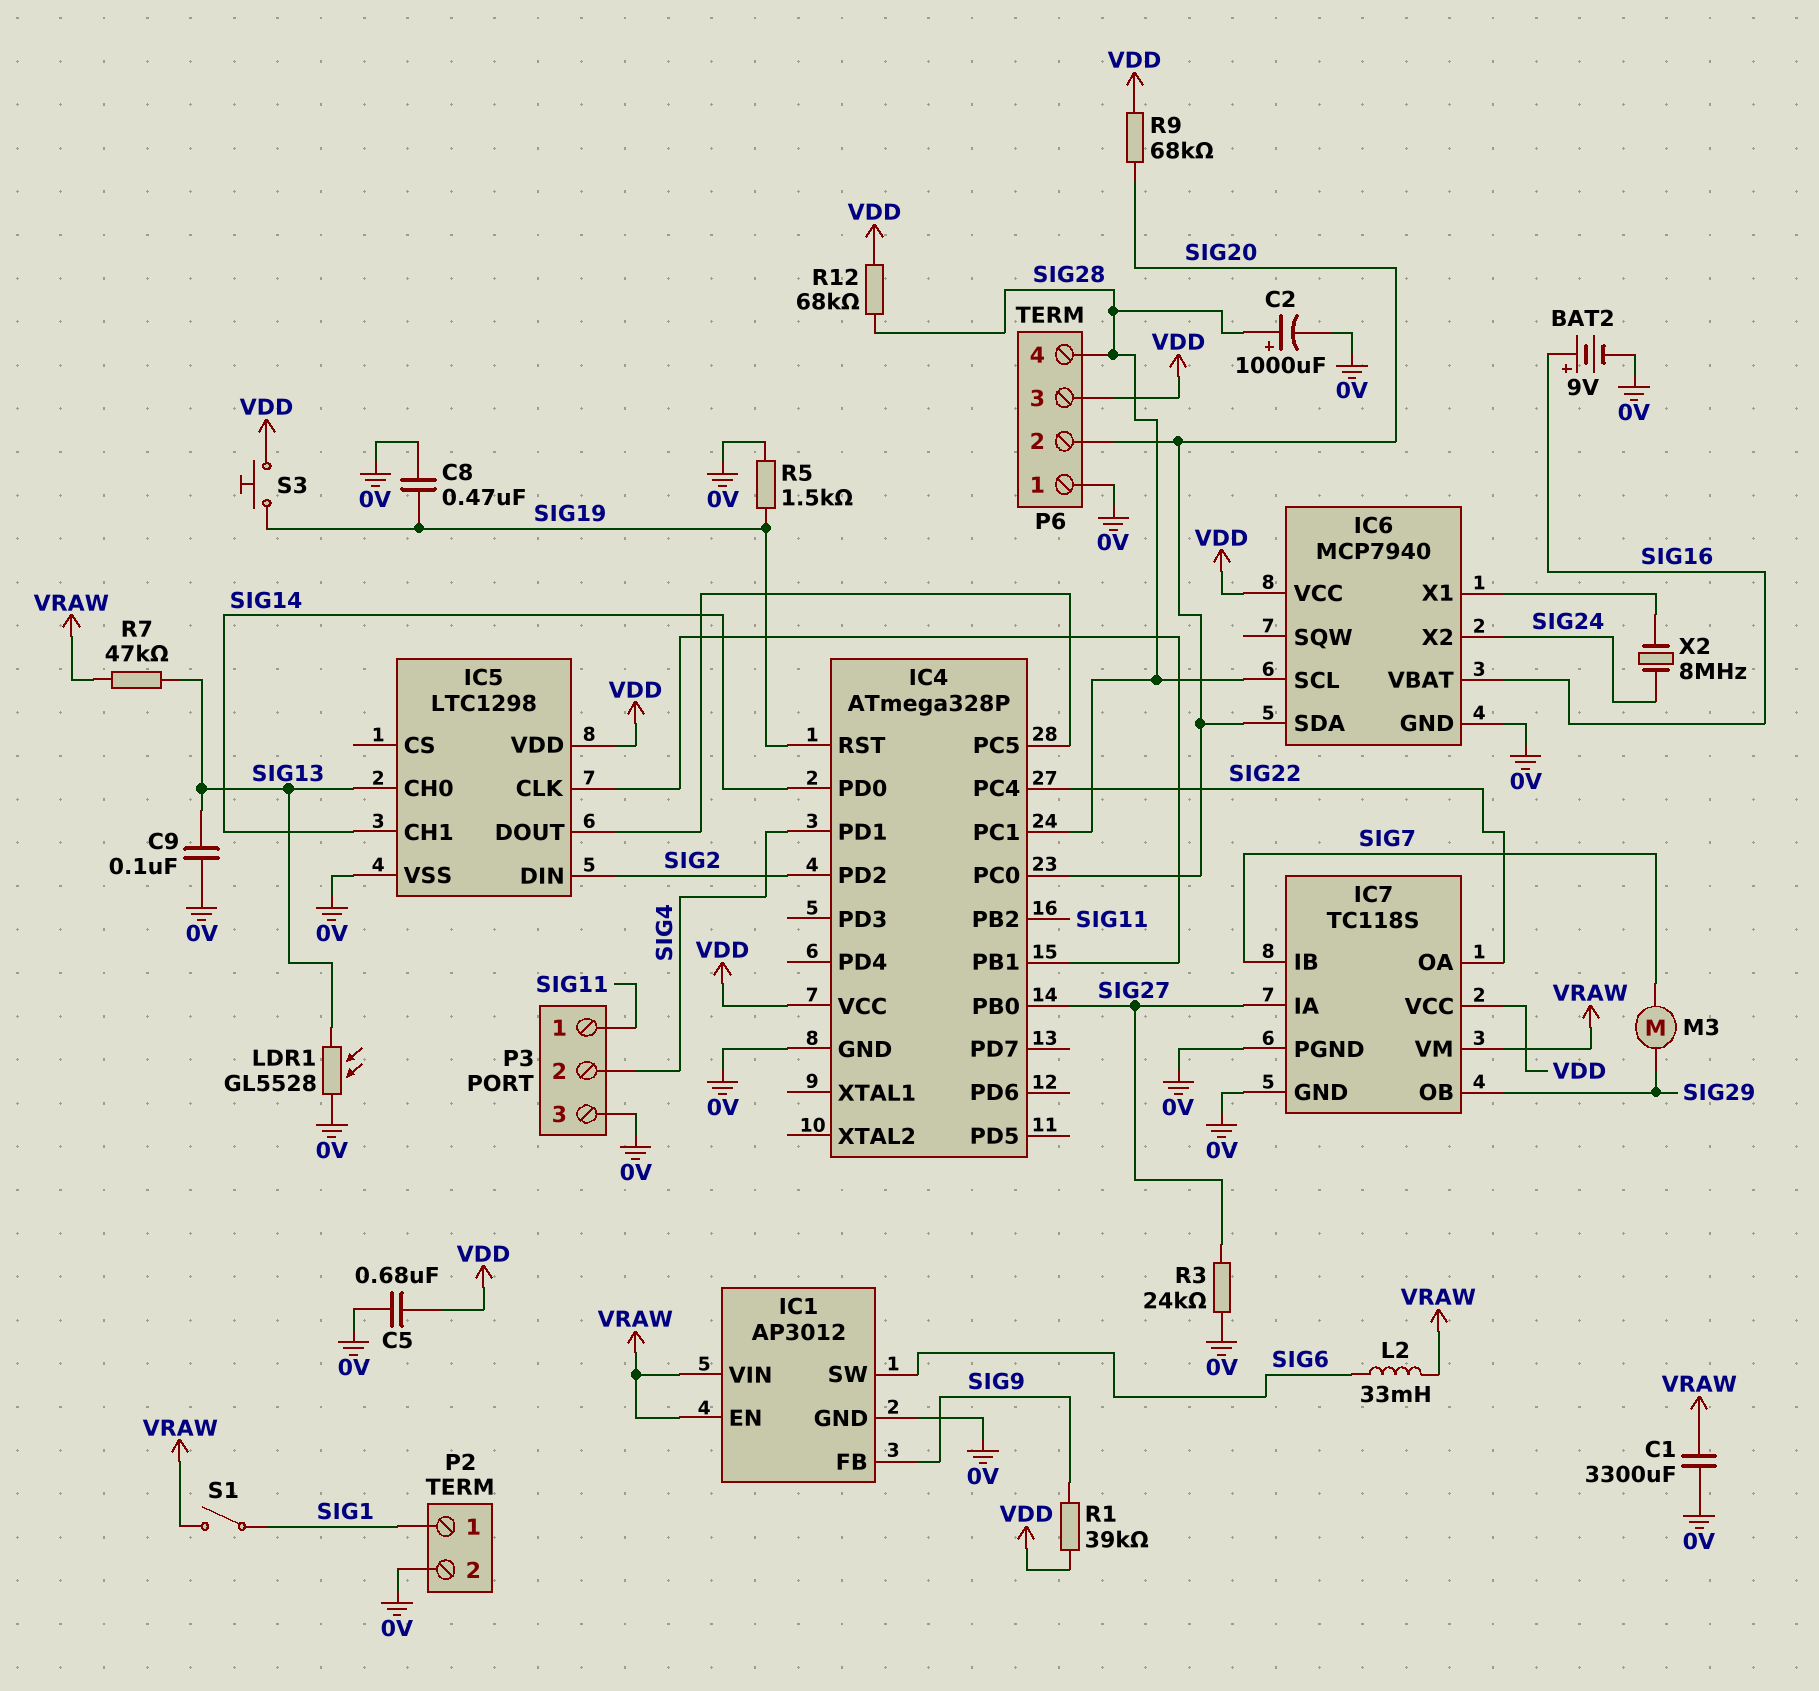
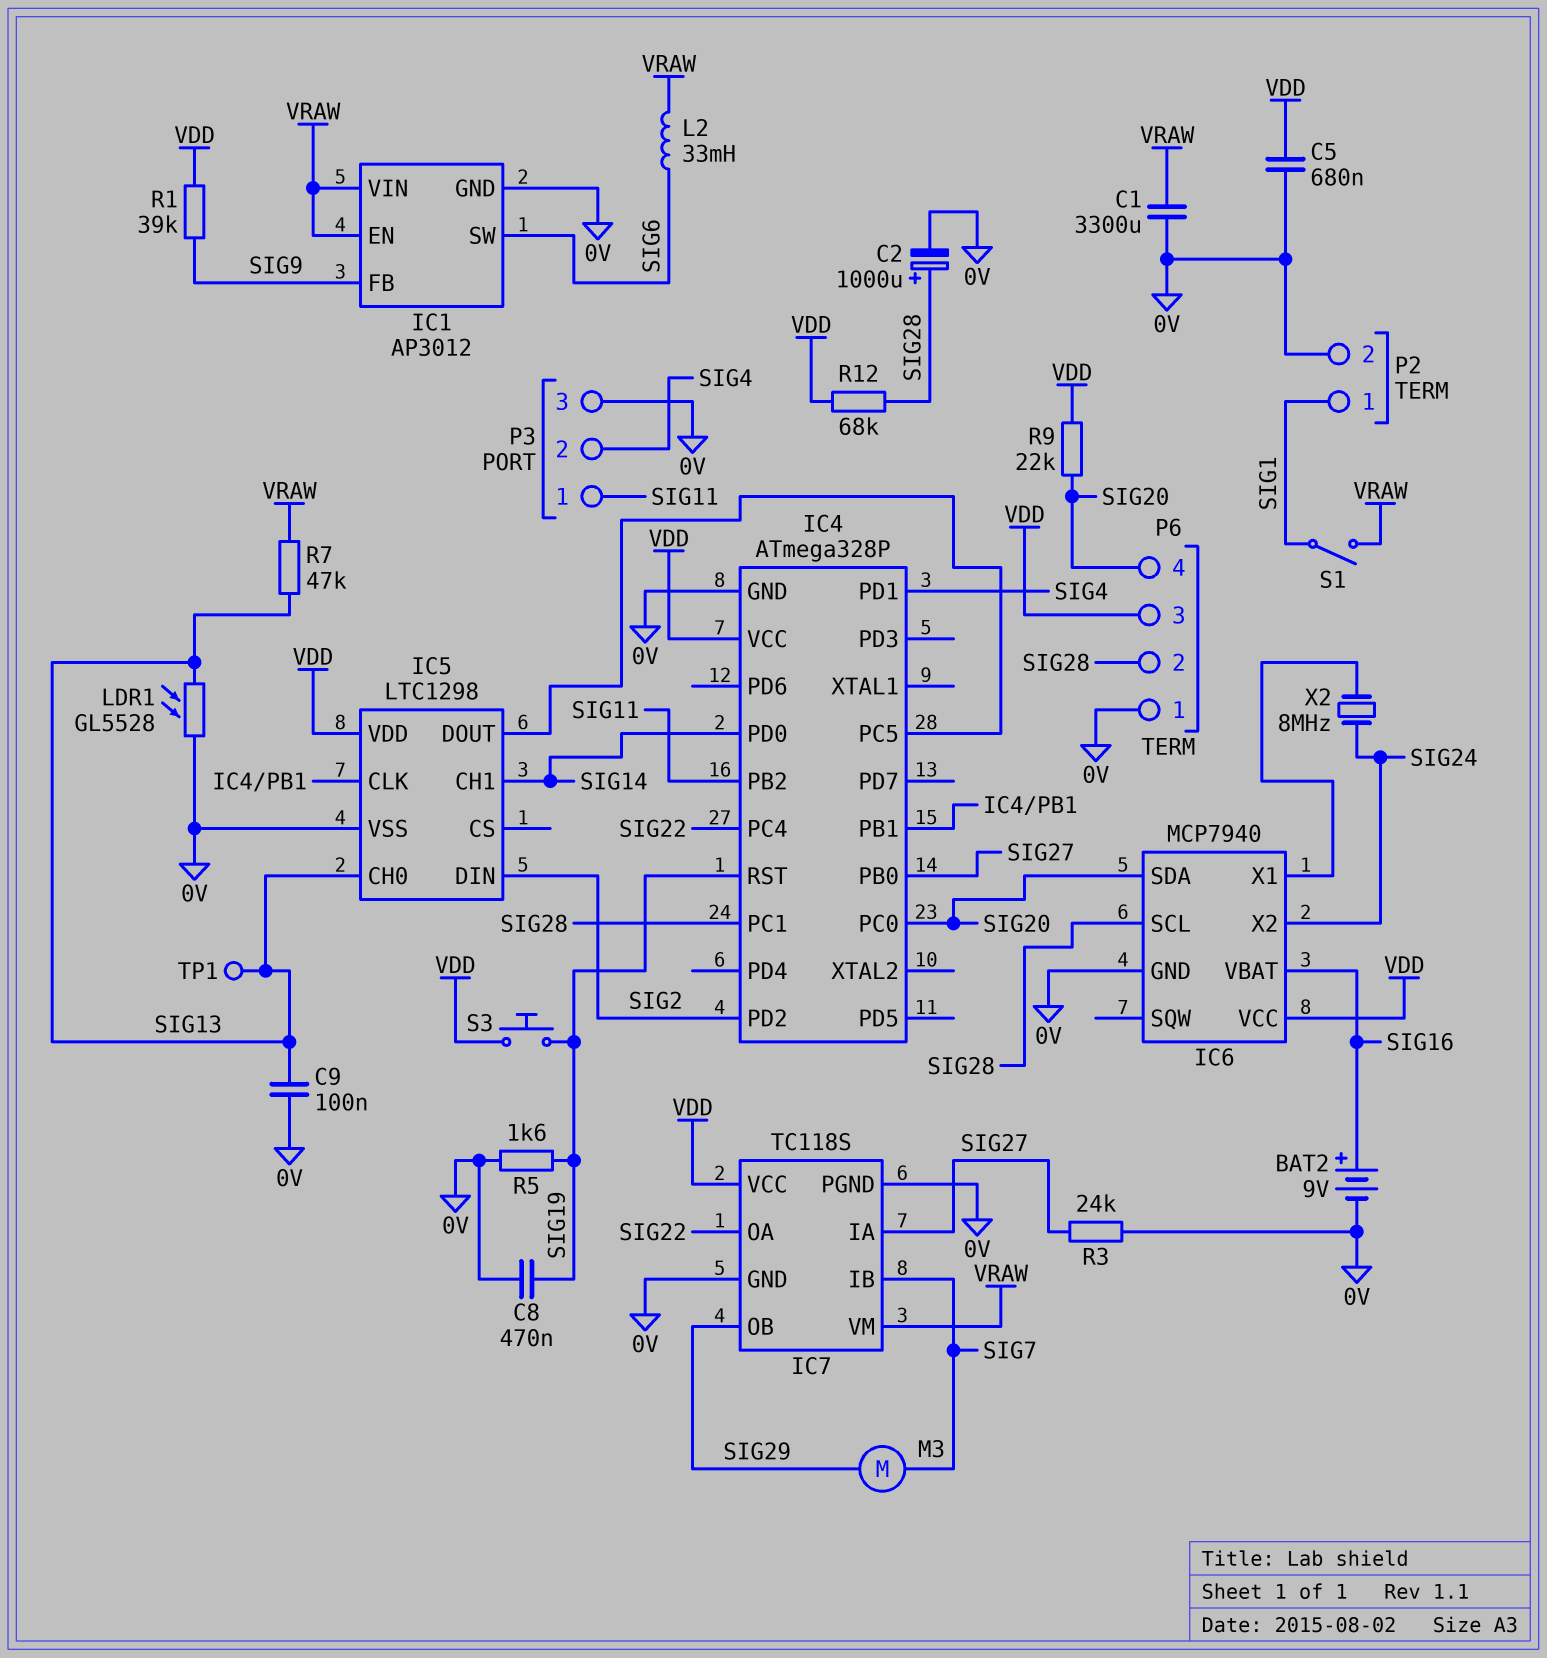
P6 pin 2: SIG20 -> SIG28
P6 pin 4: SIG28 -> SIG20
R5: 1.5k (0V, SIG19) -> 1.6k (0V, SIG19)
R9: 68k (SIG20, VDD) -> 22k (SIG20, VDD)
TP1: none -> test point (SIG13)

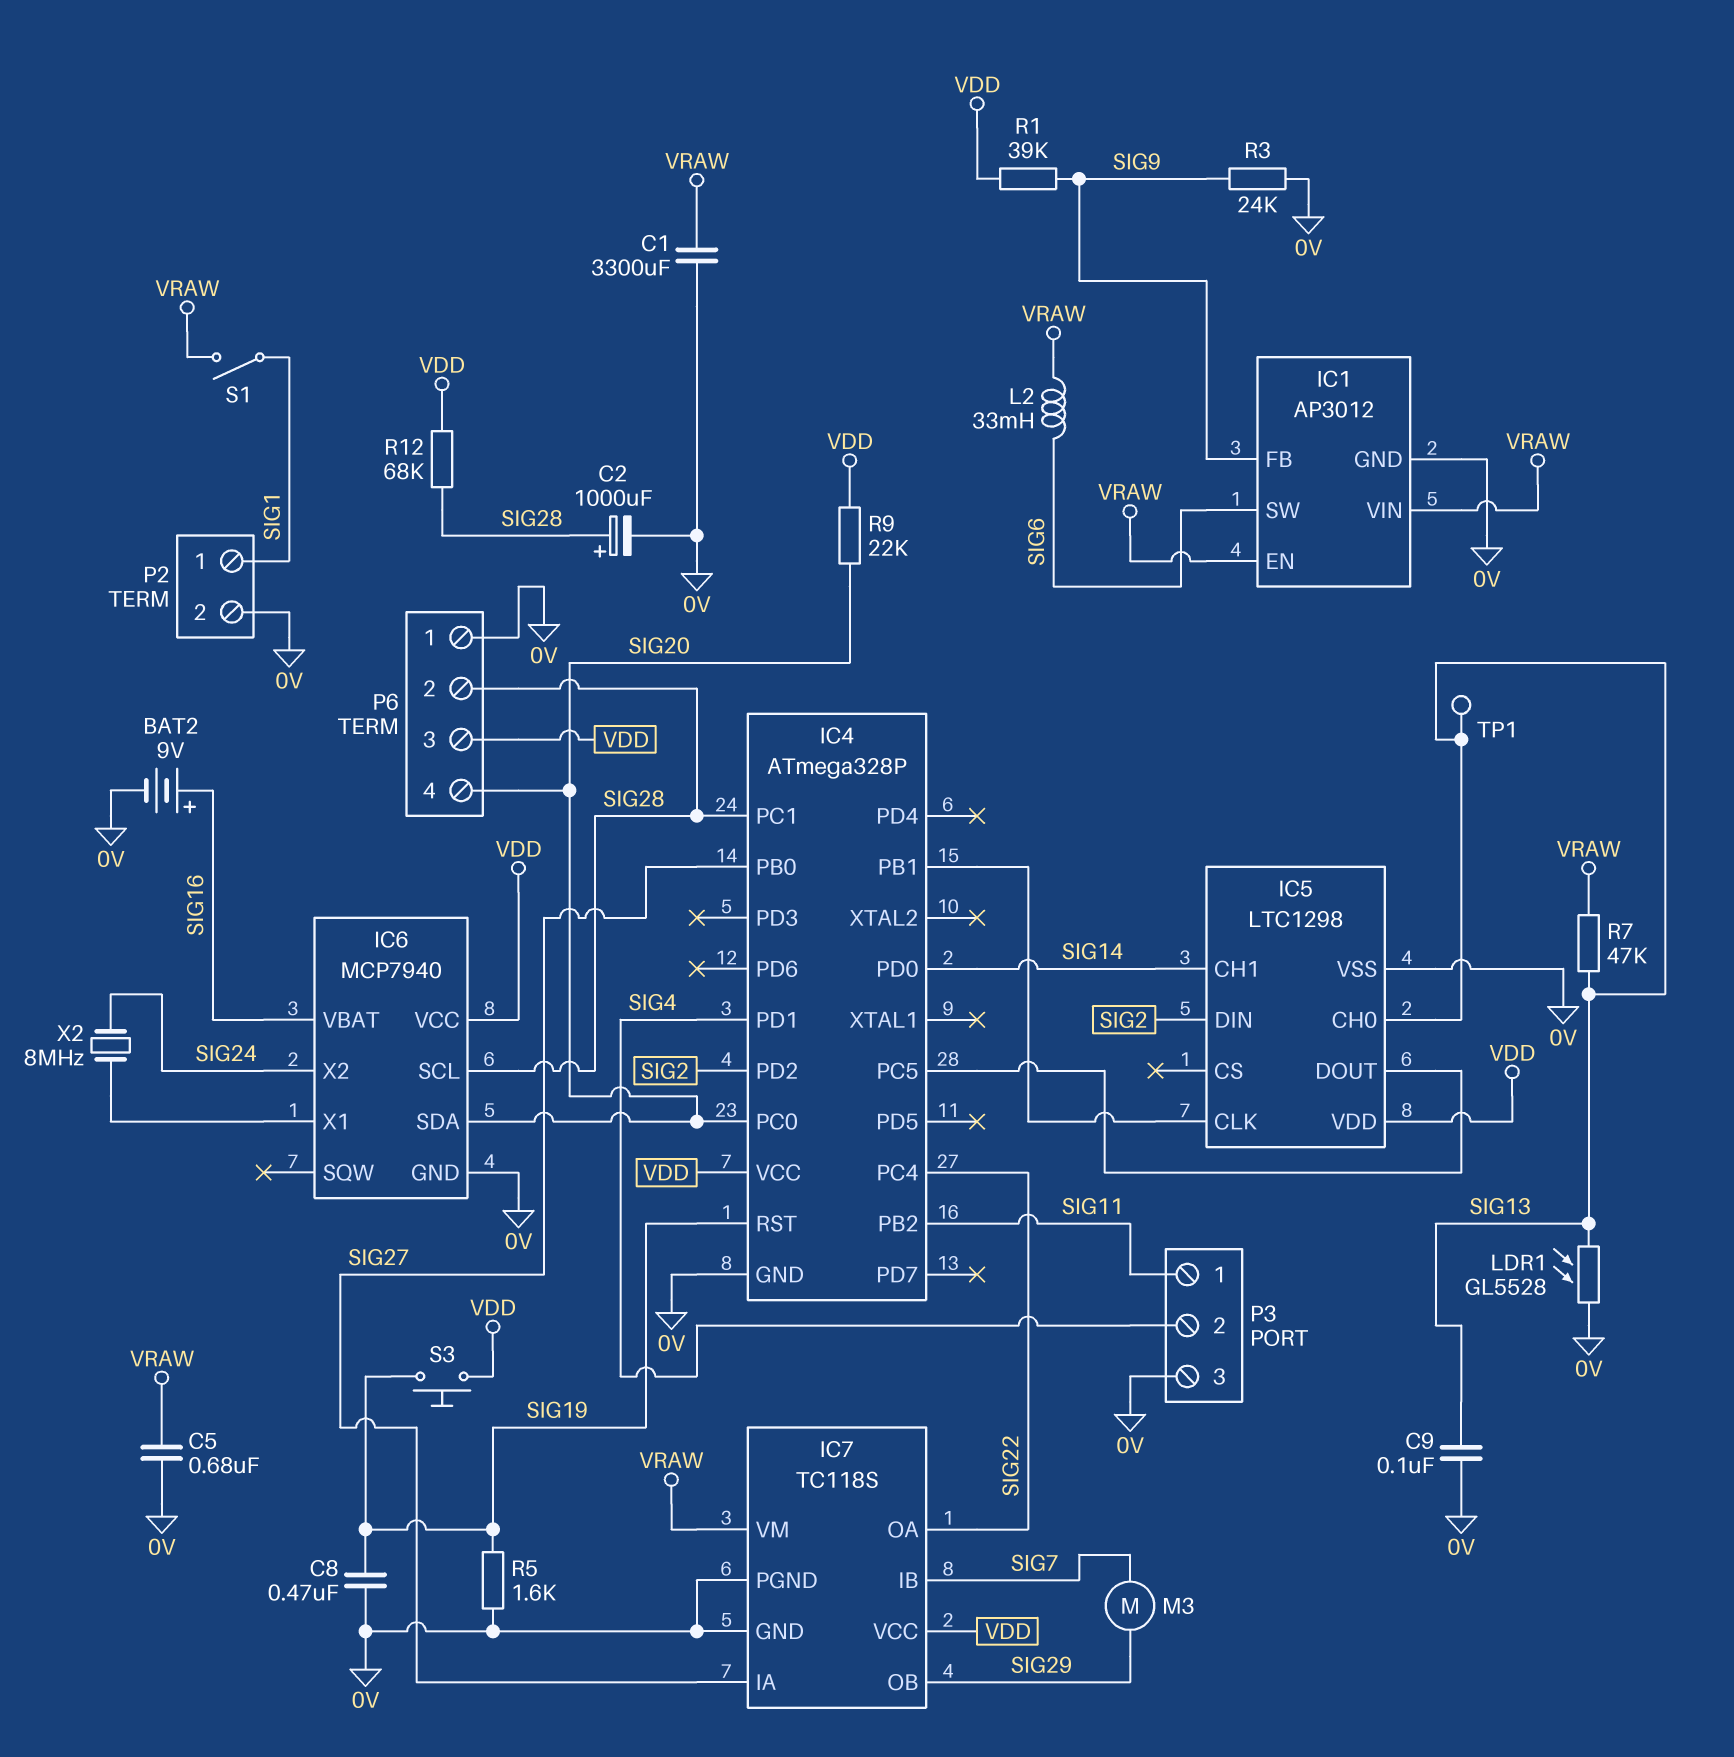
C5: 680nF (0V, VDD) -> 680nF (0V, VRAW)
R3: 24k (0V, SIG27) -> 24k (0V, SIG9)

